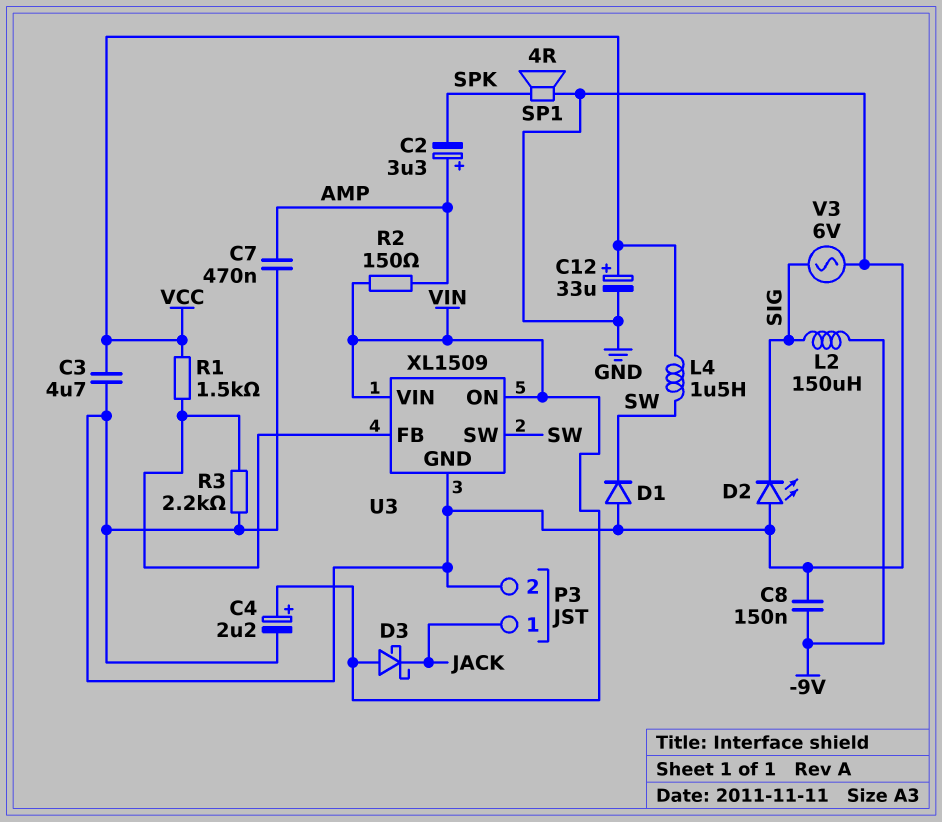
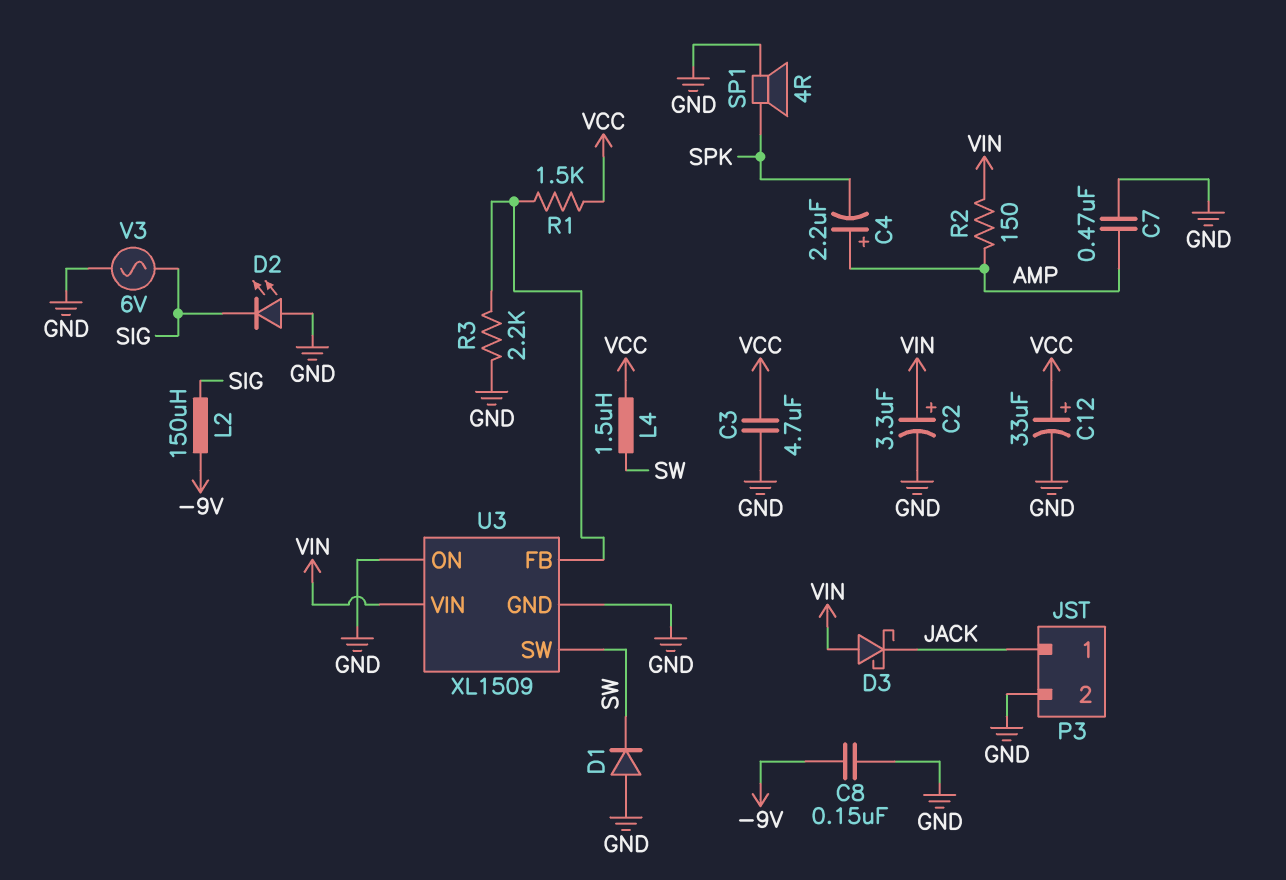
C2: 3.3uF (plus AMP, minus SPK) -> 3.3uF (plus VIN, minus GND)
C4: 2.2uF (plus VIN, minus GND) -> 2.2uF (plus AMP, minus SPK)
U3 pin ON: VIN -> GND

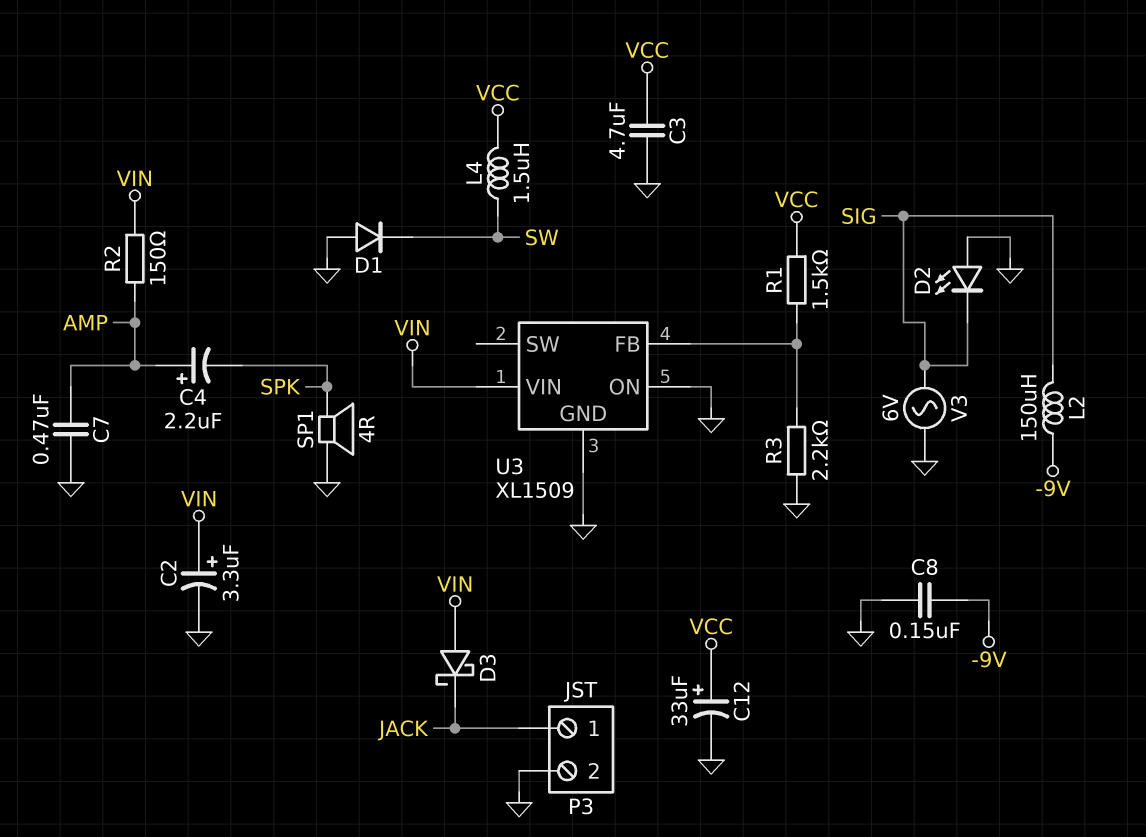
U3 pin SW: SW -> none

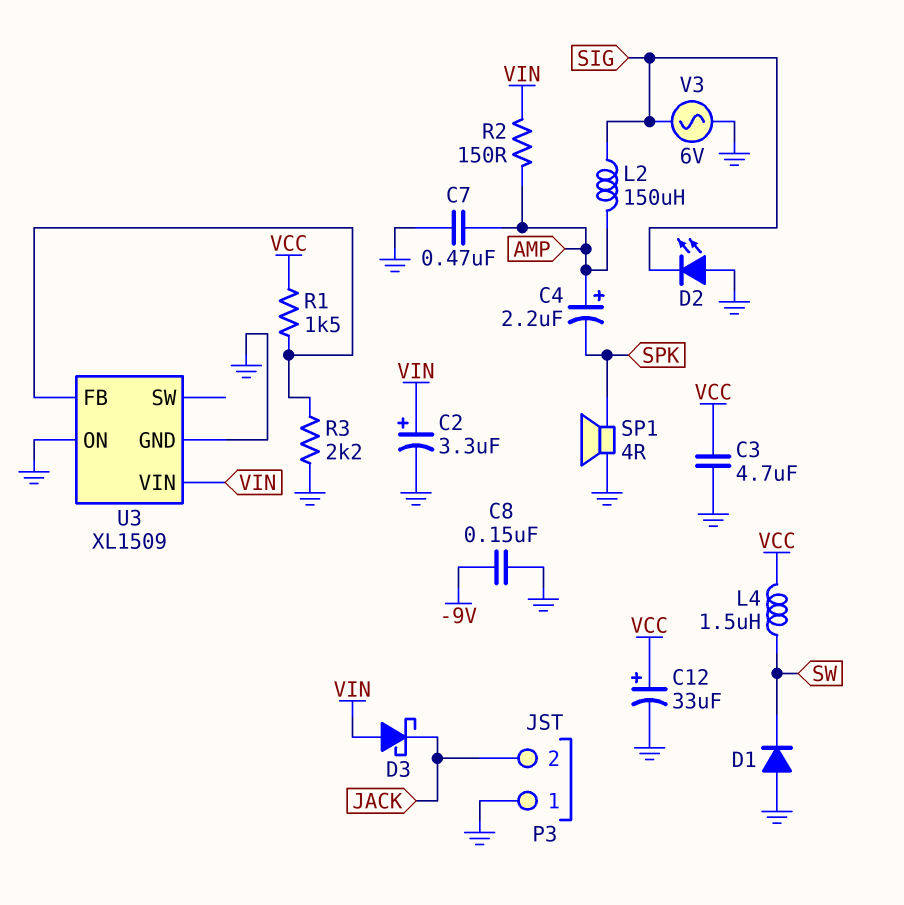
L2: 150uH (-9V, SIG) -> 150uH (AMP, SIG)
P3 pin 1: JACK -> GND
P3 pin 2: GND -> JACK

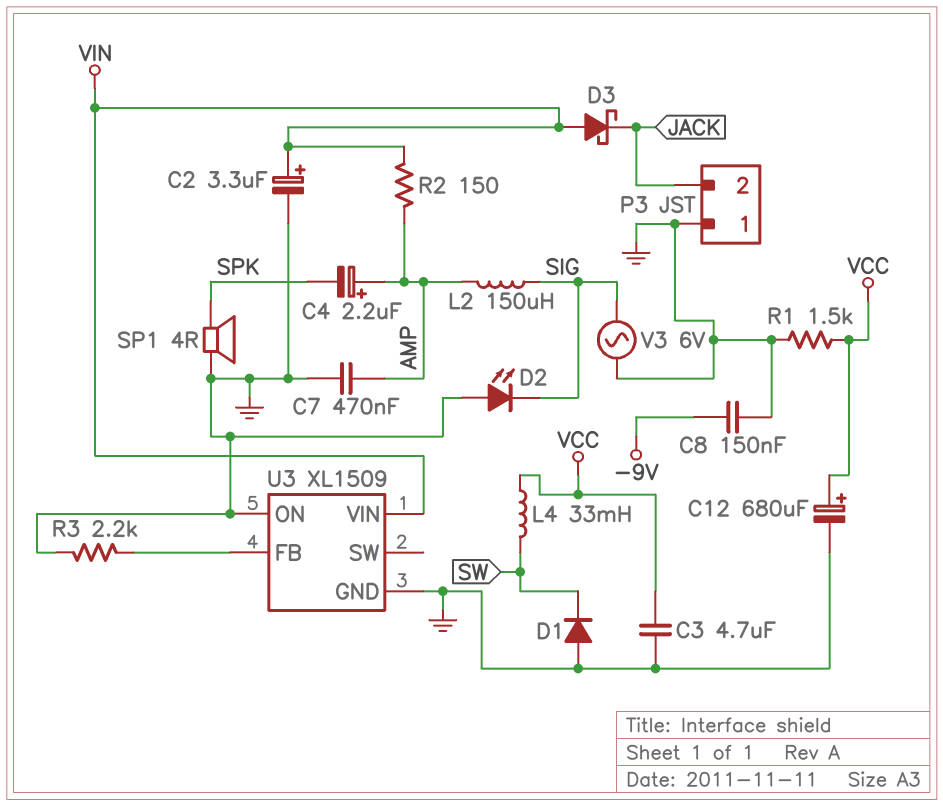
C12: 33uF (plus VCC, minus GND) -> 680uF (plus VCC, minus GND)
L4: 1.5uH (SW, VCC) -> 33mH (SW, VCC)
R1: 1.5k (U3/FB, VCC) -> 1.5k (GND, VCC)

